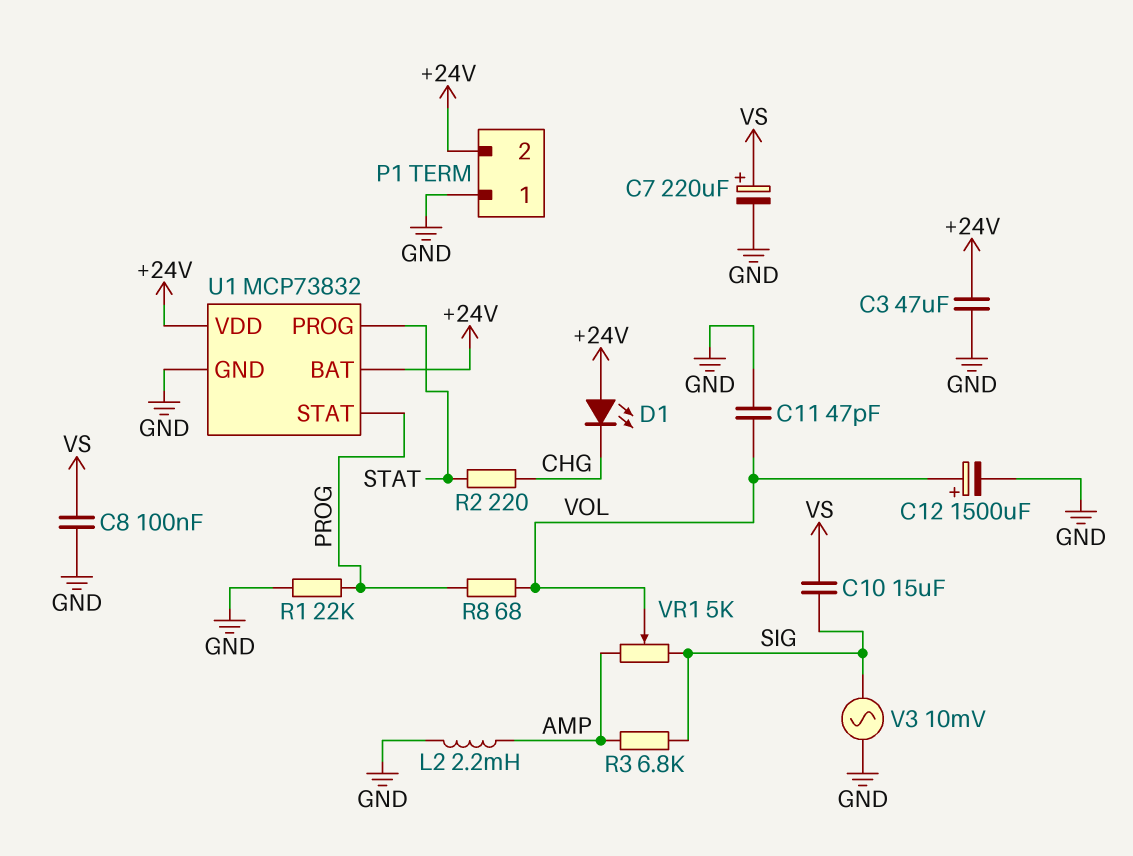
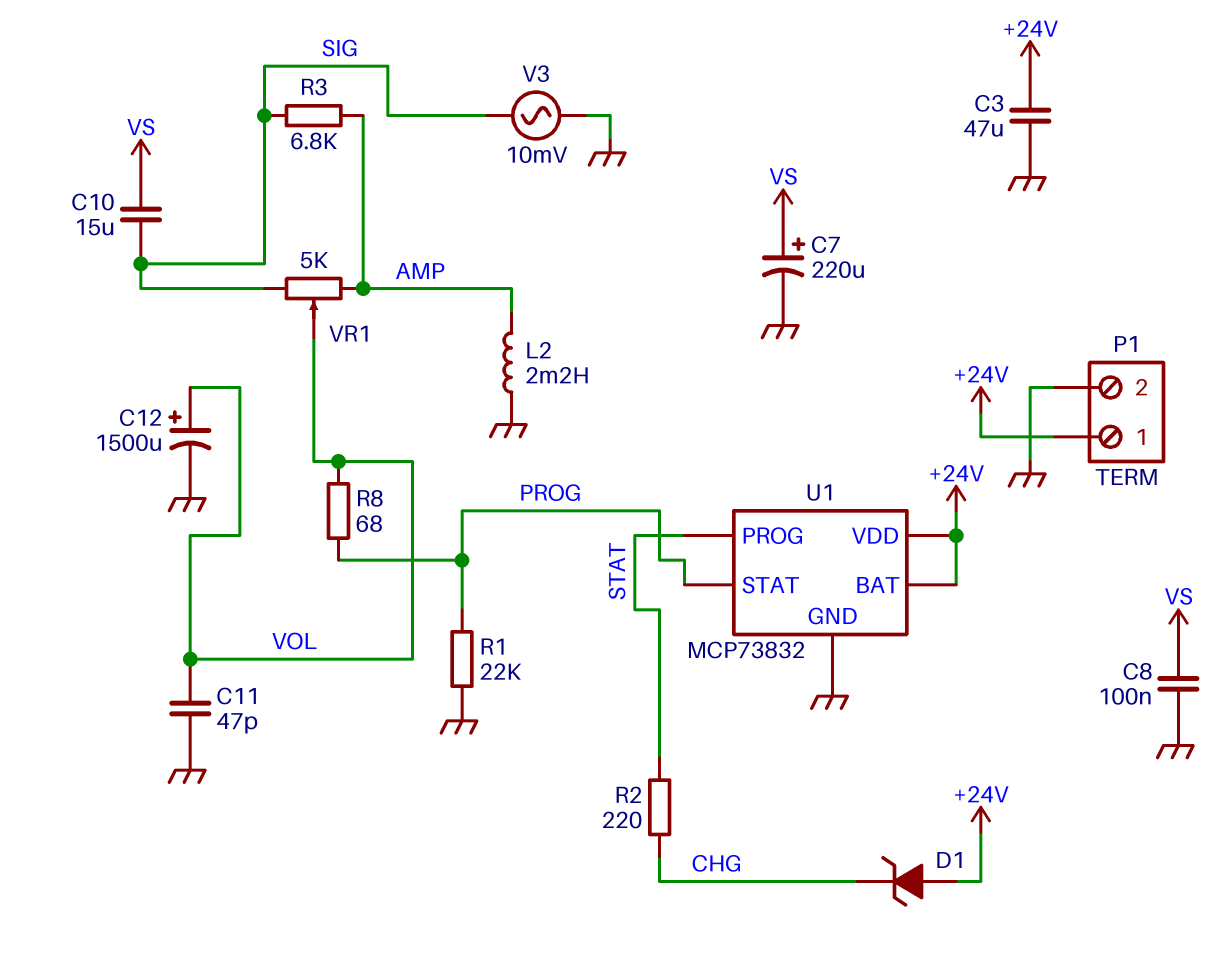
D1: LED (A +24V, K CHG) -> zener (A +24V, K CHG)
P1 pin 1: GND -> +24V
P1 pin 2: +24V -> GND

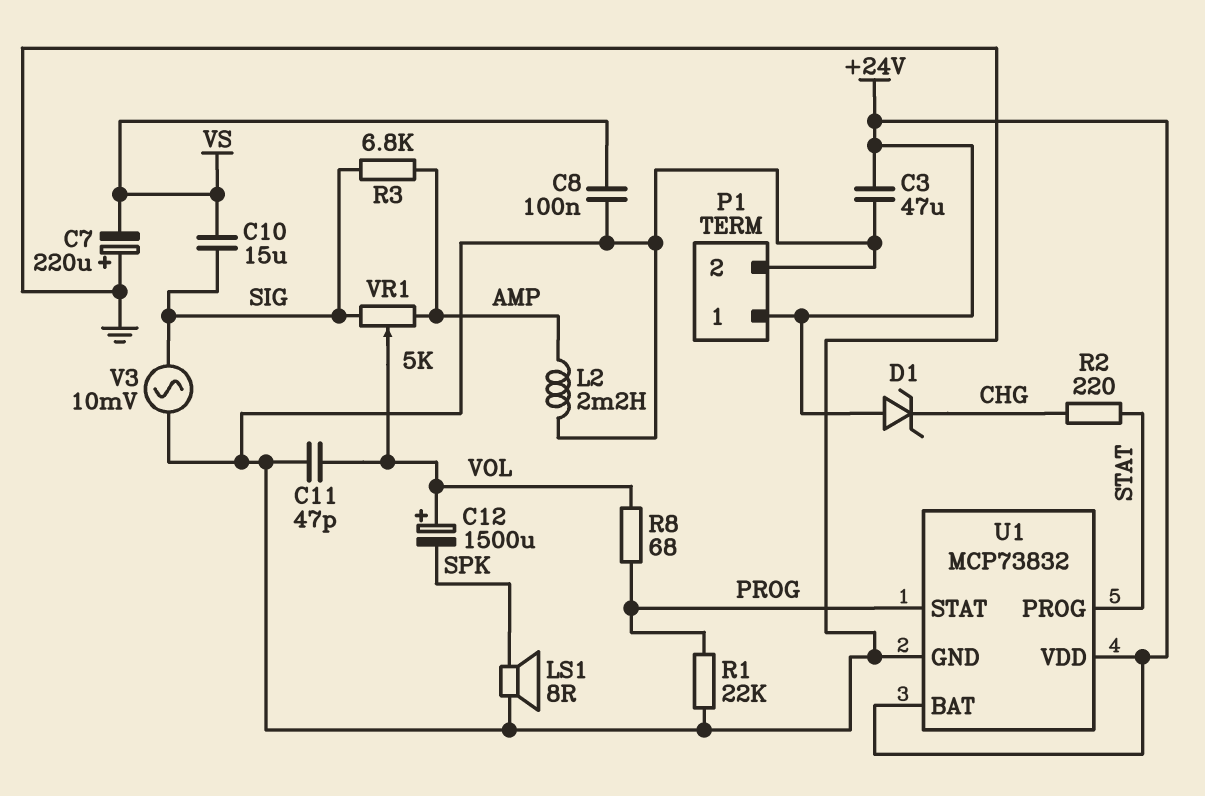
C7: 220uF (plus VS, minus GND) -> 220uF (plus GND, minus VS)
C12: 1500uF (plus VOL, minus GND) -> 1500uF (plus VOL, minus SPK)
LS1: none -> speaker 8R (GND, SPK)

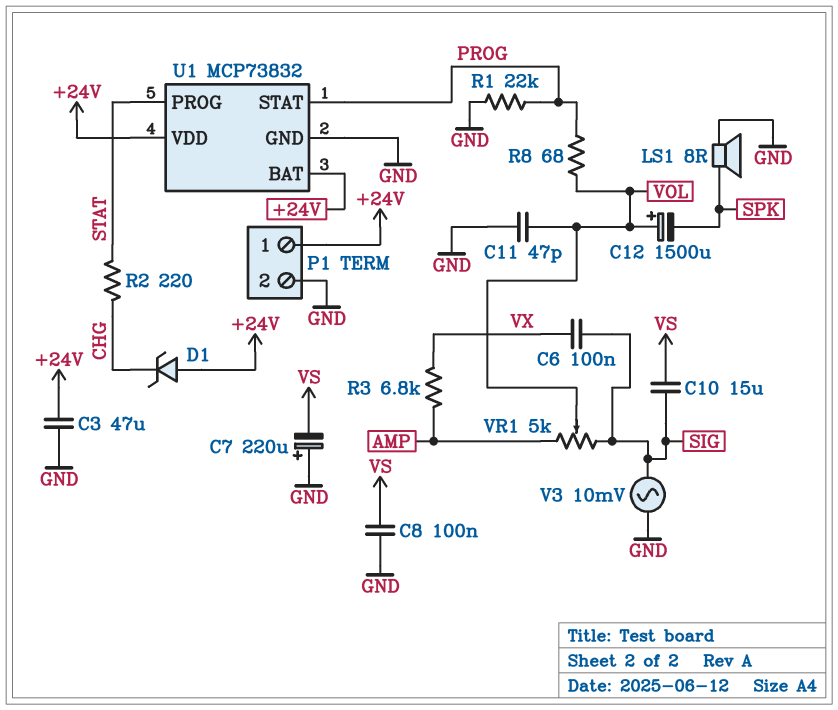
C6: none -> 100nF (SIG, VX)
L2: 2.2mH (AMP, GND) -> none
R3: 6.8k (AMP, SIG) -> 6.8k (AMP, VX)

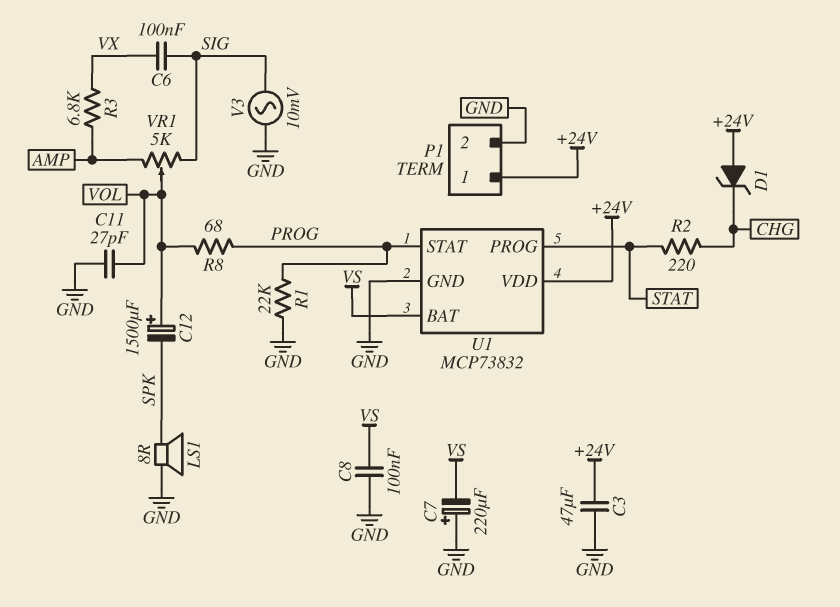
C10: 15uF (SIG, VS) -> none
C11: 47pF (GND, VOL) -> 27pF (GND, VOL)
U1 pin BAT: +24V -> VS

